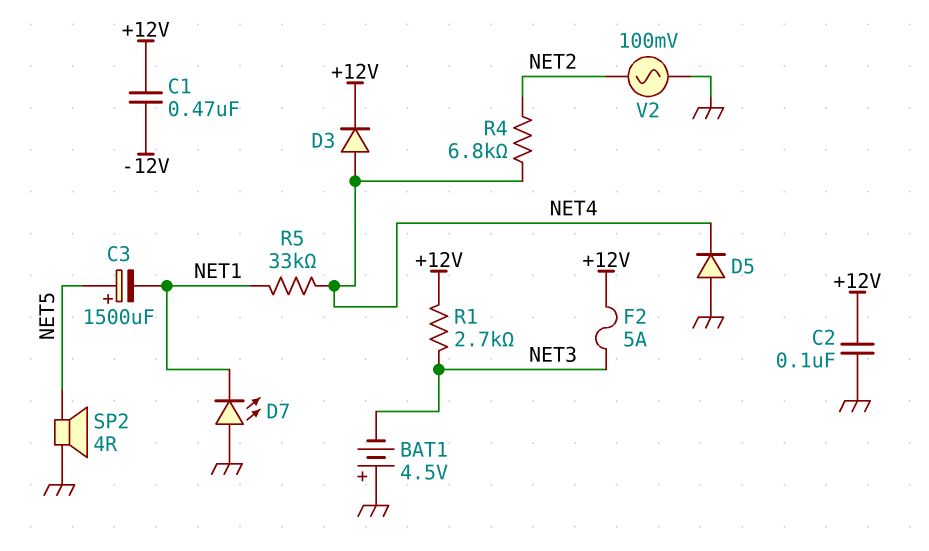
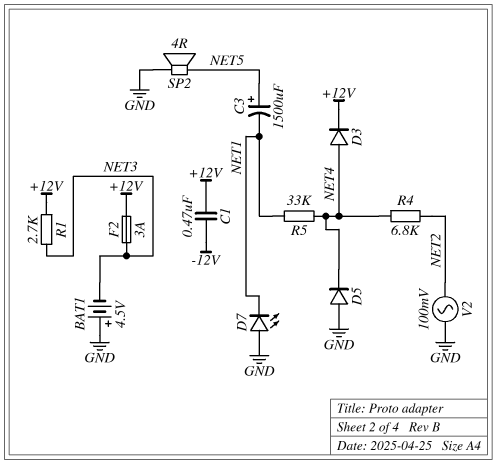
C2: 100nF (+12V, GND) -> none
F2: 5A (+12V, NET3) -> 3A (+12V, NET3)

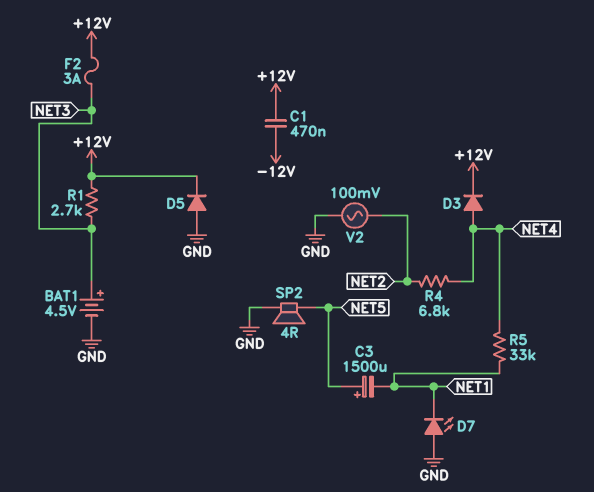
BAT1: 4.5V (plus GND, minus NET3) -> 4.5V (plus NET3, minus GND)
D5: diode (A GND, K NET4) -> diode (A GND, K +12V)

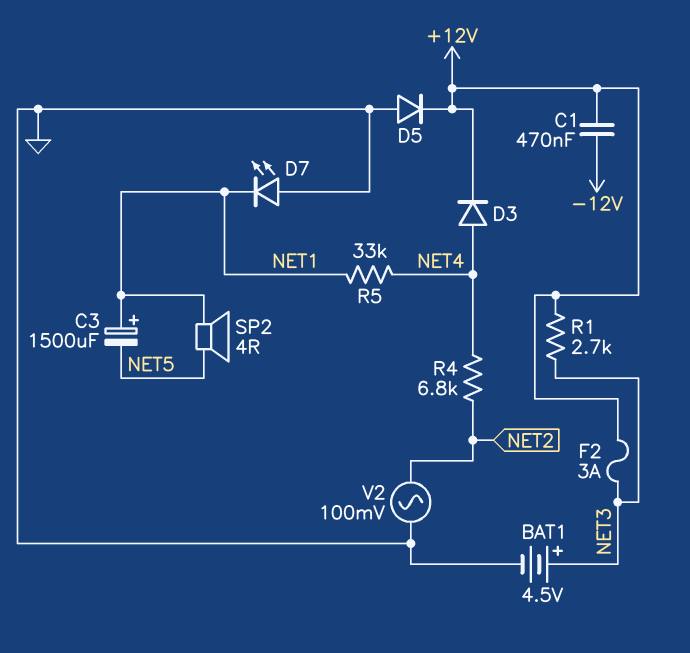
C3: 1500uF (plus NET5, minus NET1) -> 1500uF (plus NET1, minus NET5)
SP2: speaker 4R (GND, NET5) -> speaker 4R (NET1, NET5)

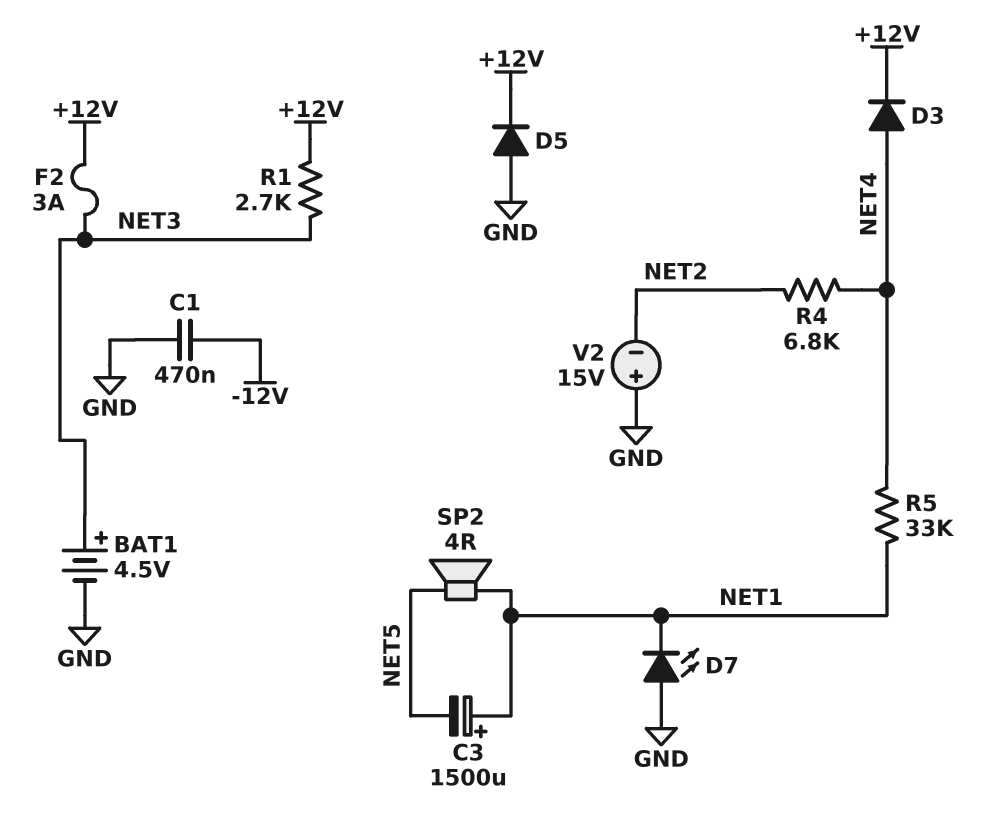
C1: 470nF (+12V, -12V) -> 470nF (-12V, GND)
V2: AC 100mV (GND, NET2) -> 15V (plus GND, minus NET2)

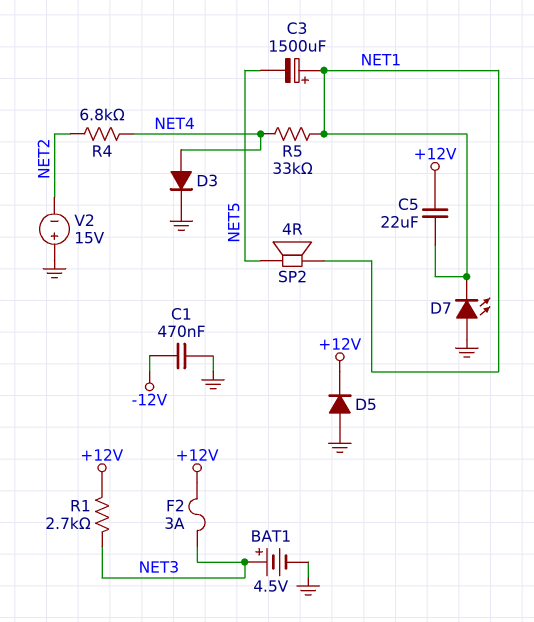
C5: none -> 22uF (+12V, NET1)
D3: diode (A NET4, K +12V) -> diode (A NET4, K GND)

